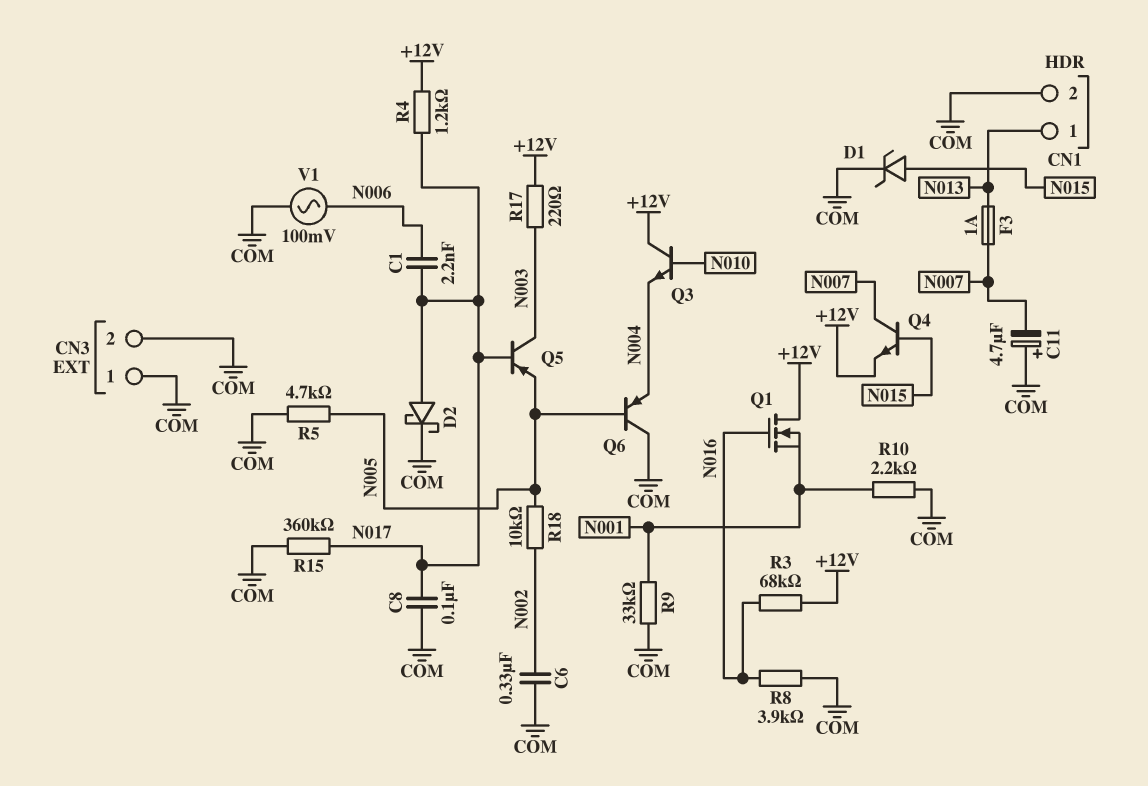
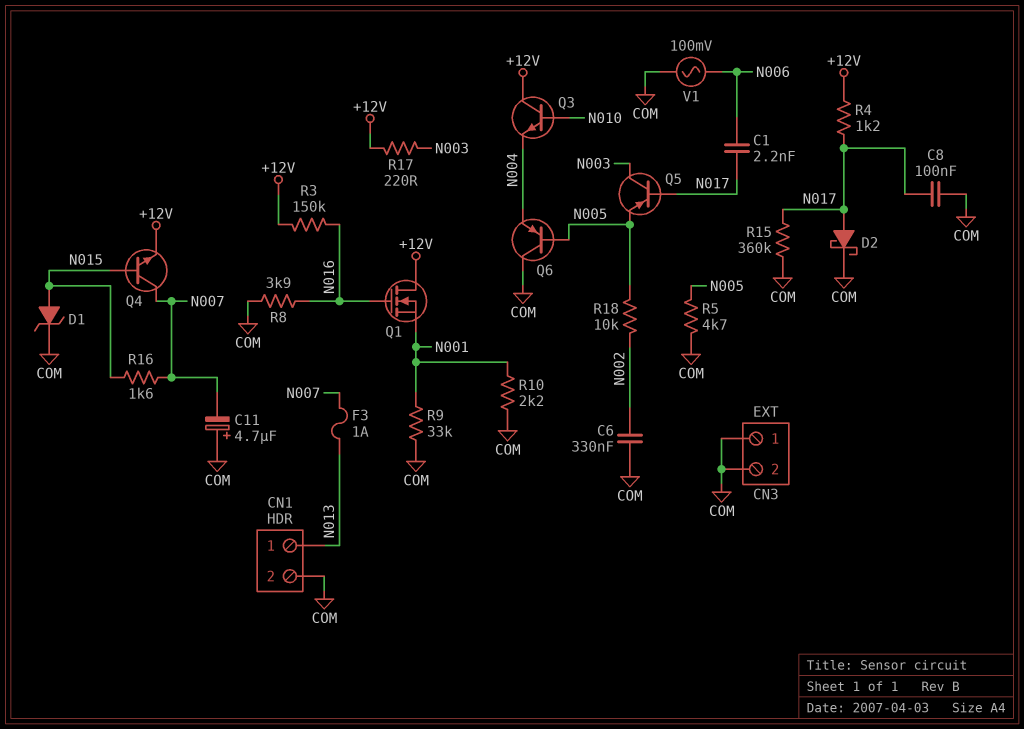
R3: 68k (+12V, N016) -> 150k (+12V, N016)
R16: none -> 1.6k (N007, N015)

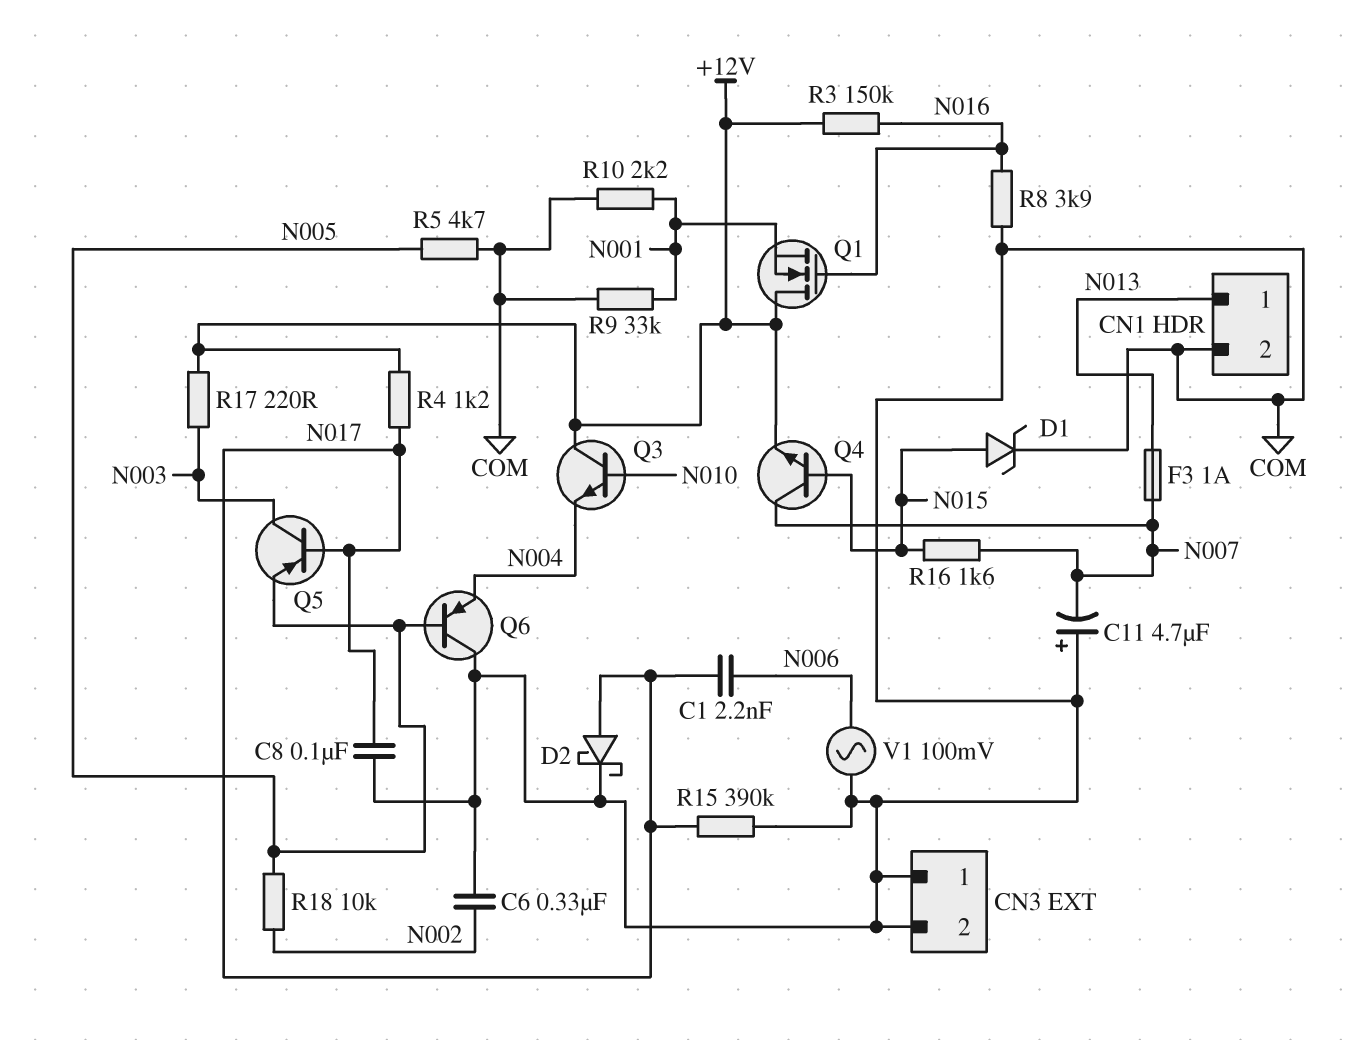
R15: 360k (COM, N017) -> 390k (COM, N017)

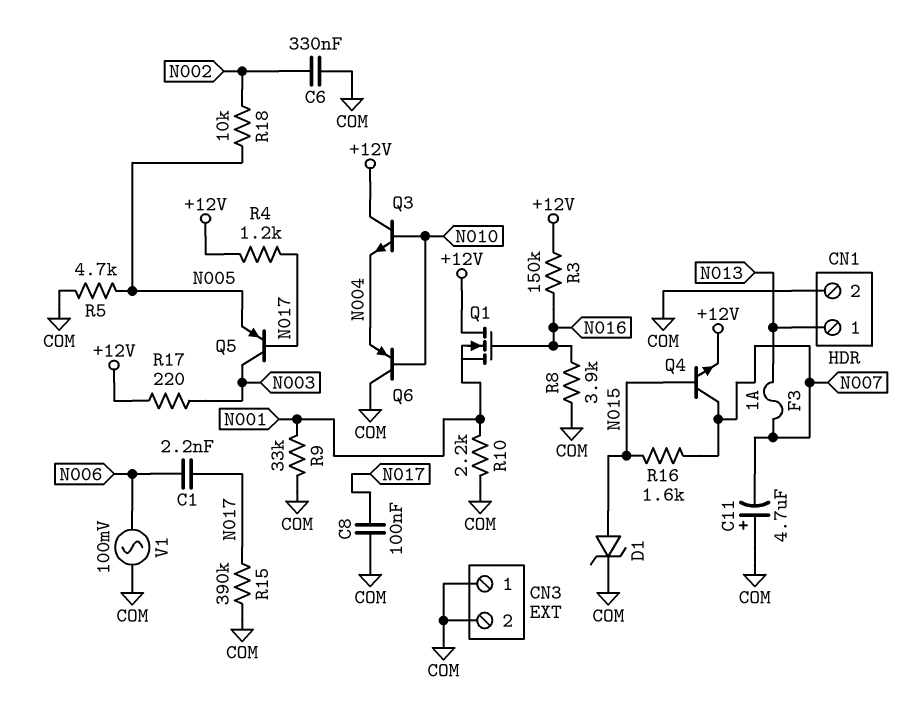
D2: schottky (A N017, K COM) -> none
Q6: PNP (B N005, C COM, E N004) -> PNP (B N010, C COM, E N004)

